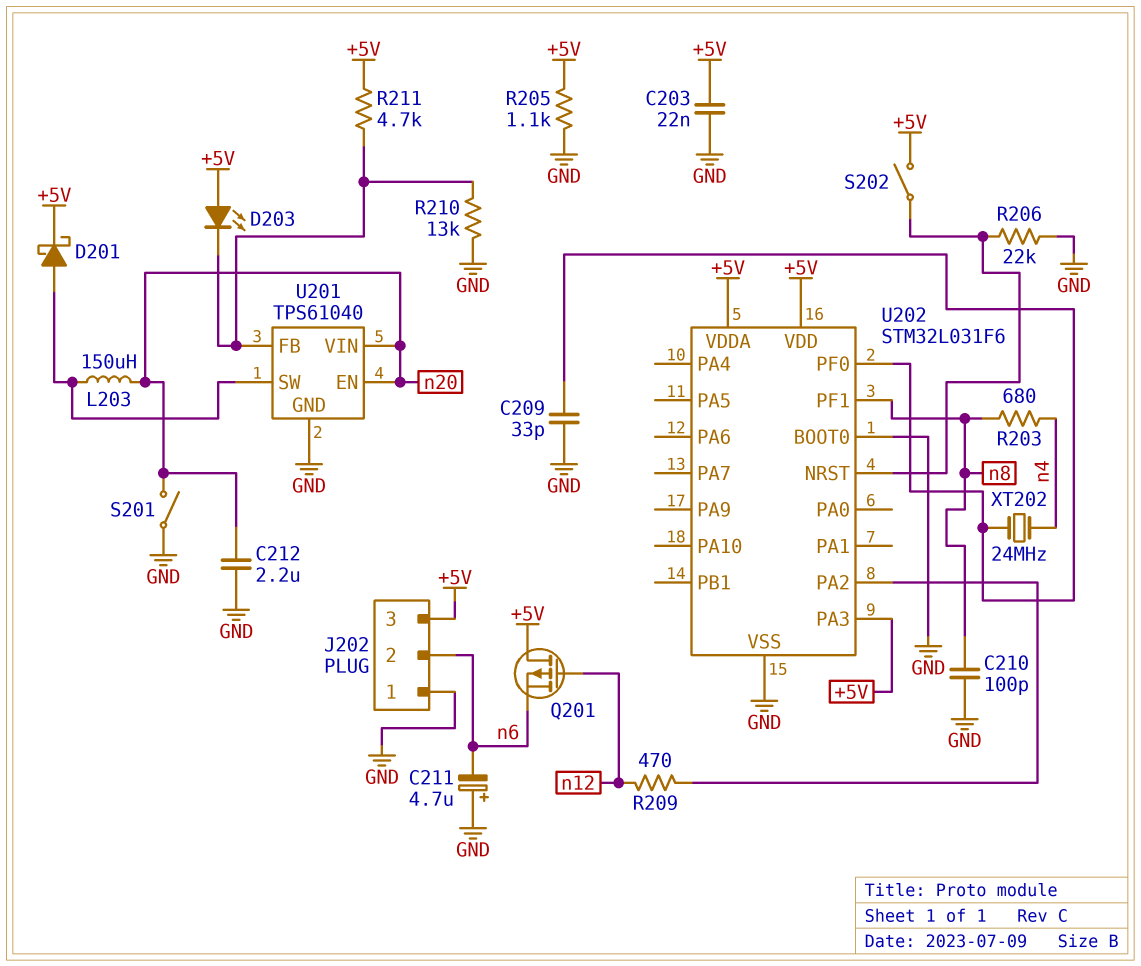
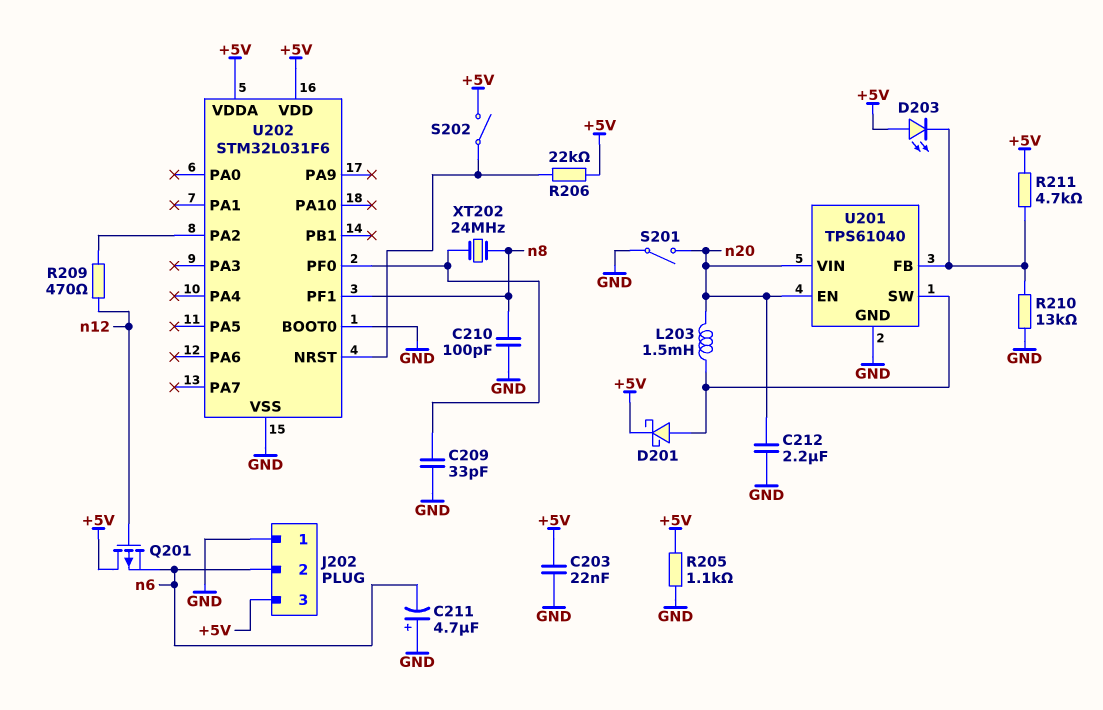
L203: 150uH (U201/SW, n20) -> 1.5mH (U201/SW, n20)
R203: 680 (n4, n8) -> none
R206: 22k (GND, U202/NRST) -> 22k (+5V, U202/NRST)
U202 pin PA3: +5V -> none
XT202: 24MHz (U202/PF0, n4) -> 24MHz (U202/PF0, n8)

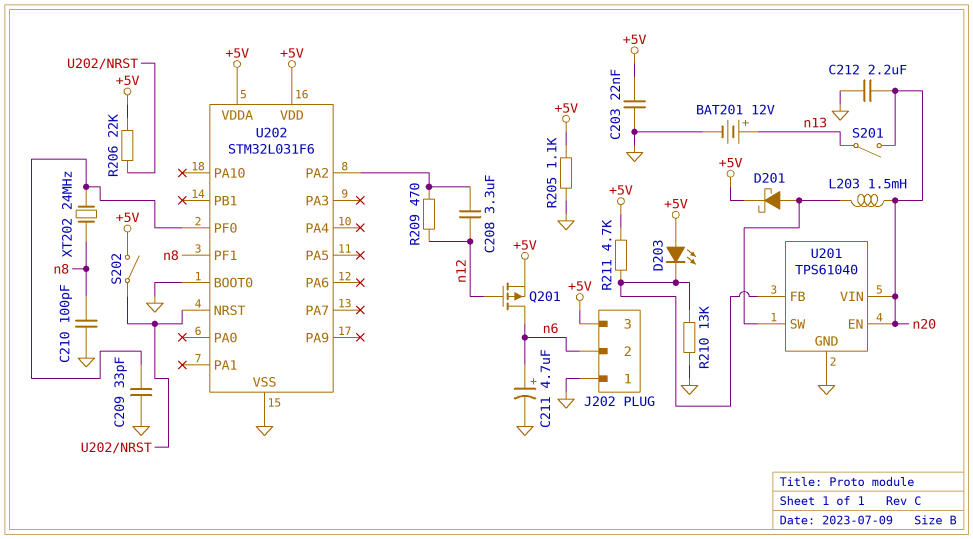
BAT201: none -> 12V (plus n13, minus GND)
C208: none -> 3.3uF (U202/PA2, n12)
C211: 4.7uF (plus GND, minus n6) -> 4.7uF (plus n6, minus GND)
Q201: PMOS (G n12, D +5V, S n6) -> PMOS (G n12, D n6, S +5V)
S201: switch (GND, n20) -> switch (n13, n20)

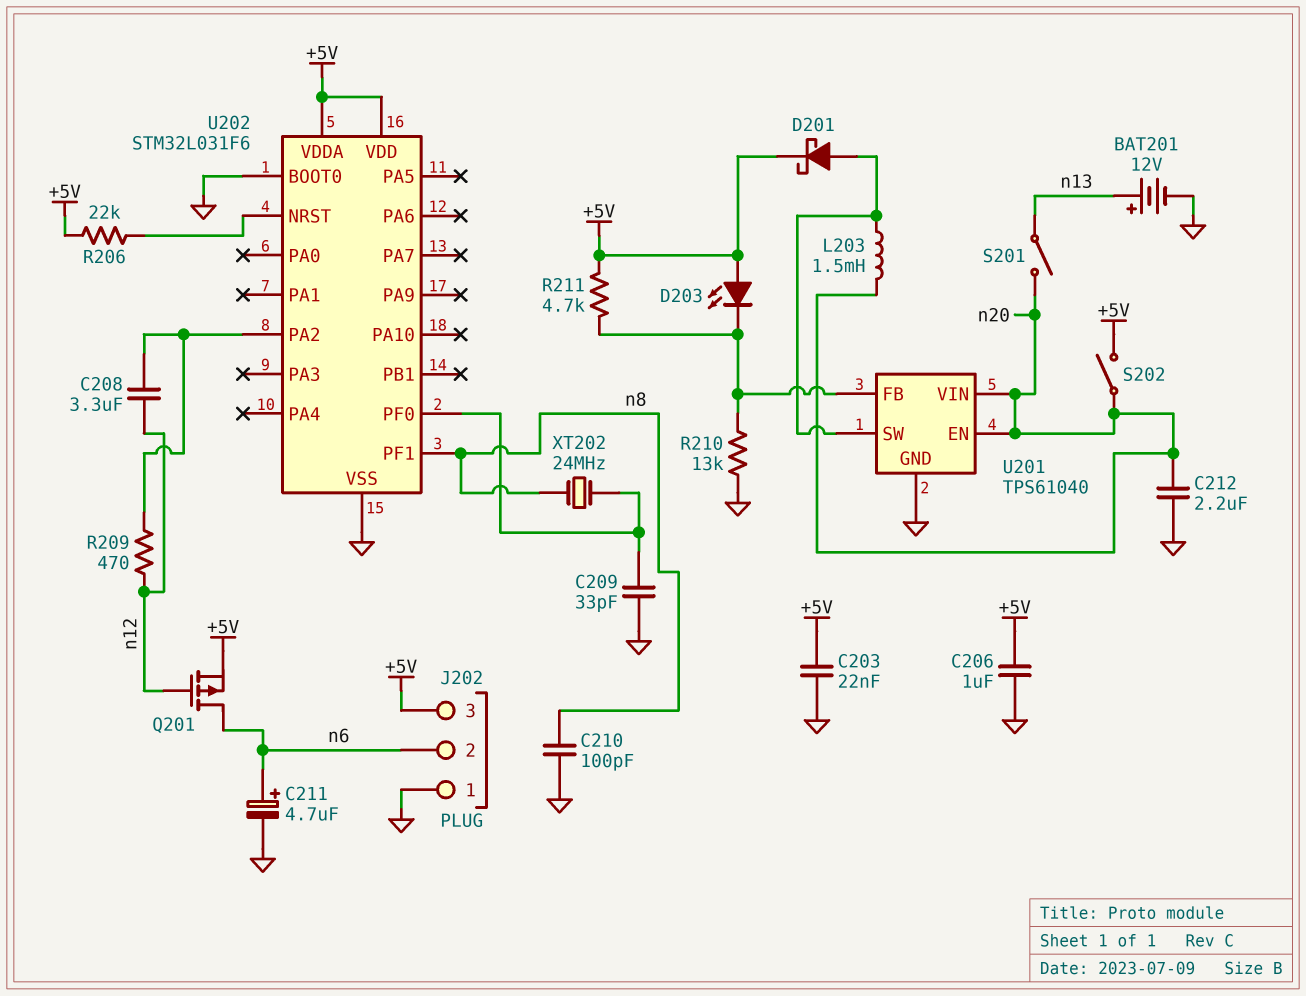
C206: none -> 1uF (+5V, GND)
R205: 1.1k (+5V, GND) -> none
S202: switch (+5V, U202/NRST) -> switch (+5V, n20)

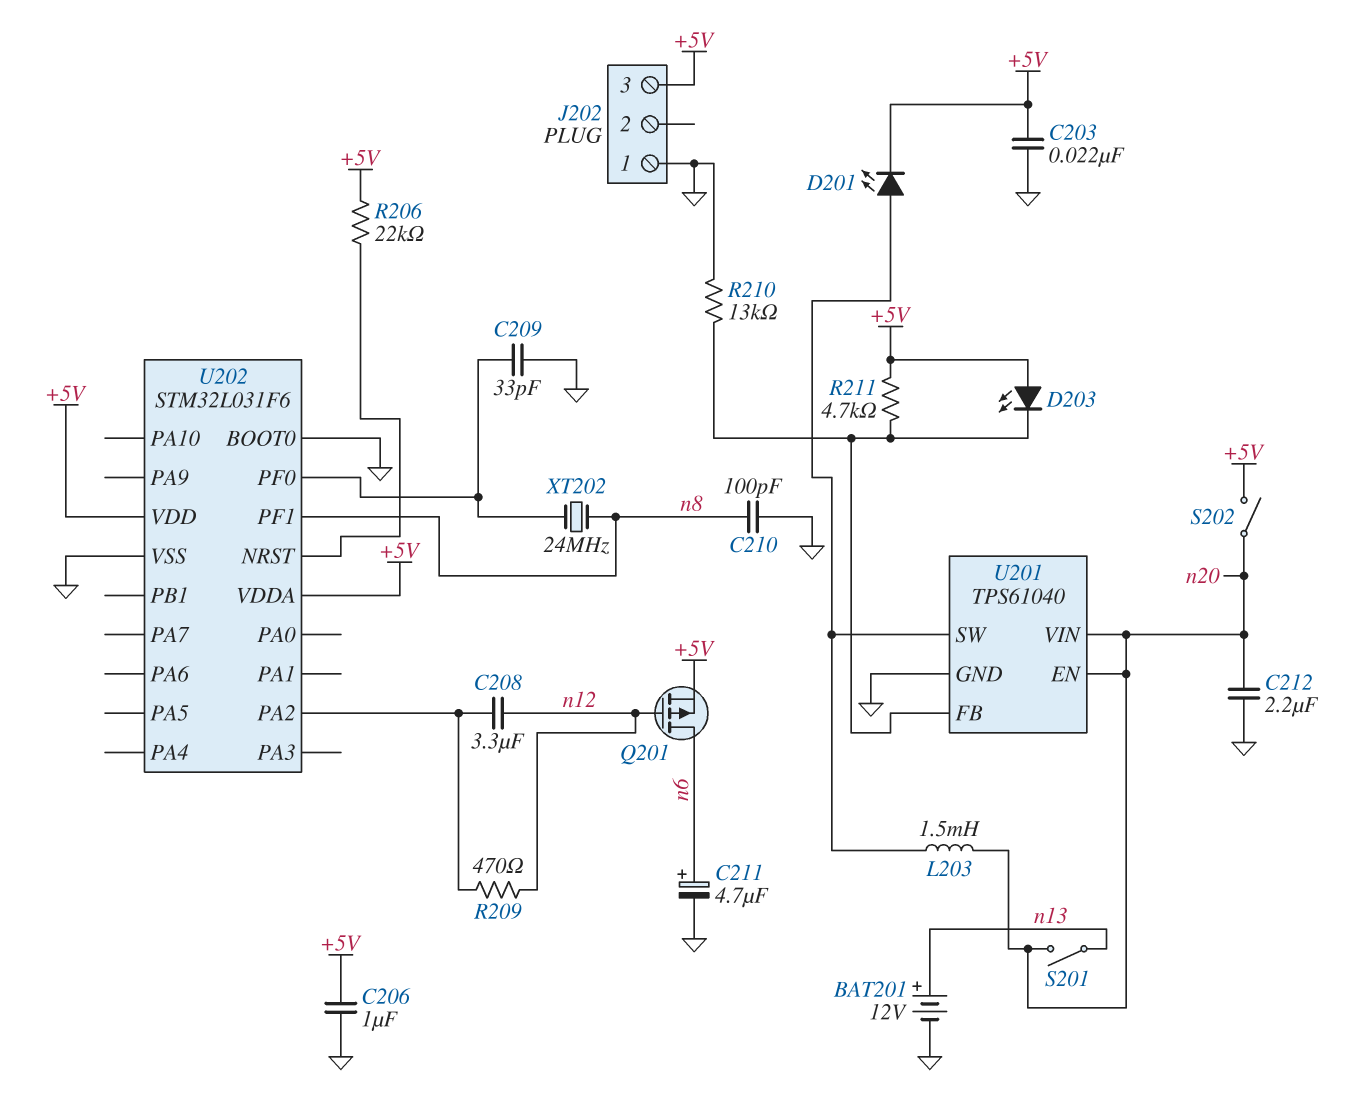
D201: schottky (A U201/SW, K +5V) -> LED (A U201/SW, K +5V)
J202 pin 2: n6 -> none

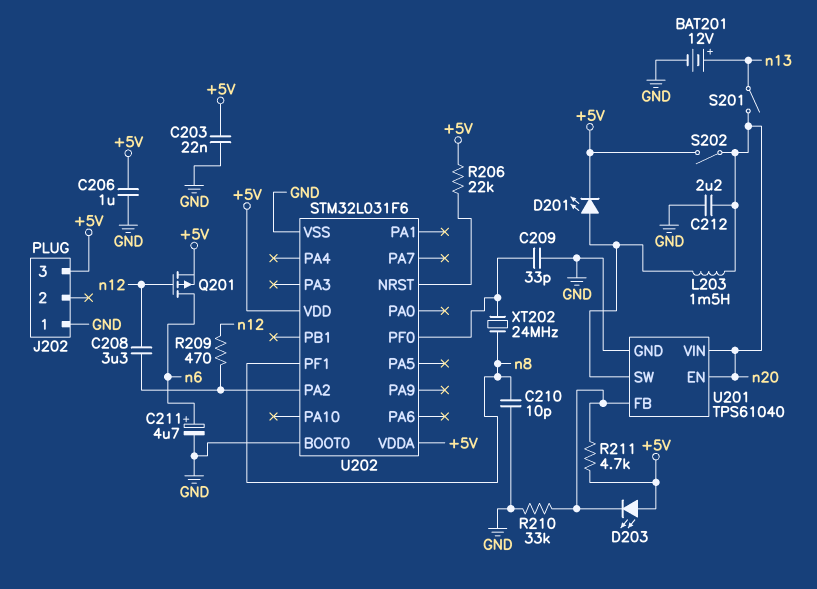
C210: 100pF (GND, n8) -> 10pF (GND, n8)
R210: 13k (GND, U201/FB) -> 33k (GND, U201/FB)

